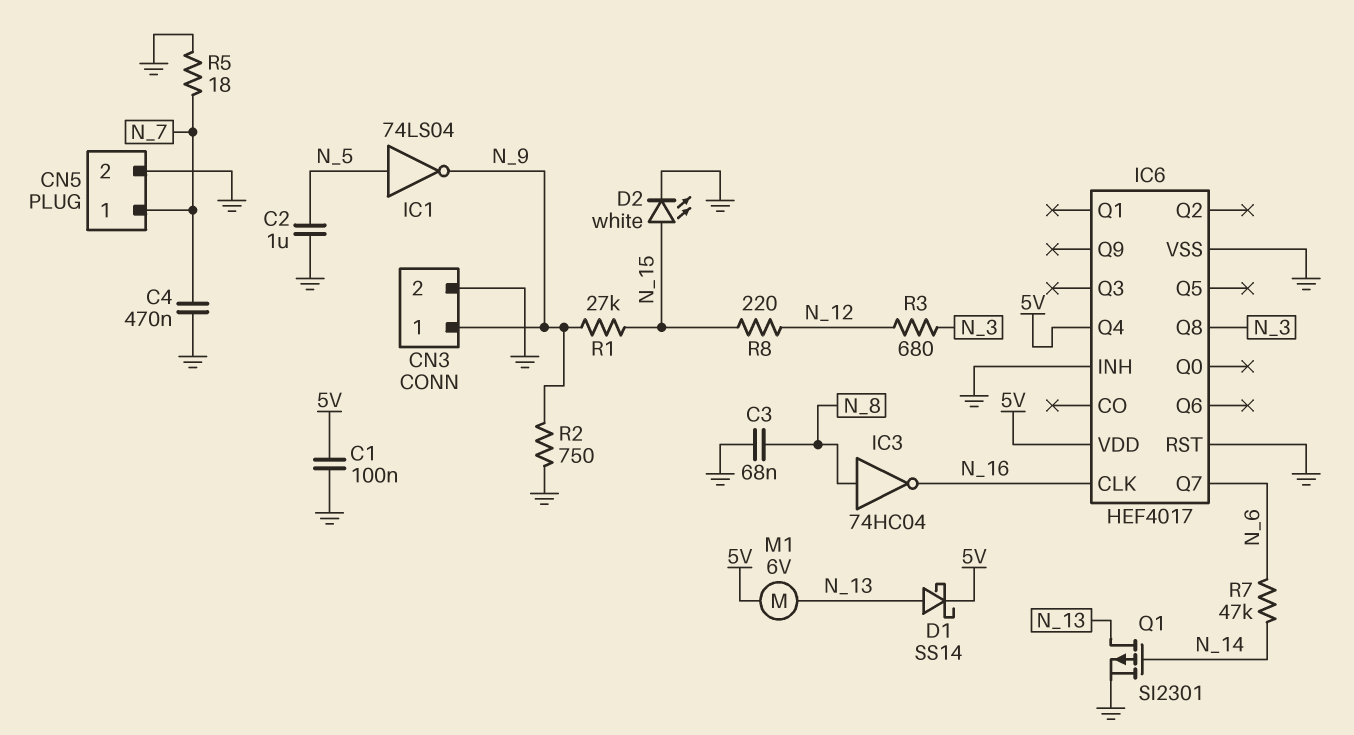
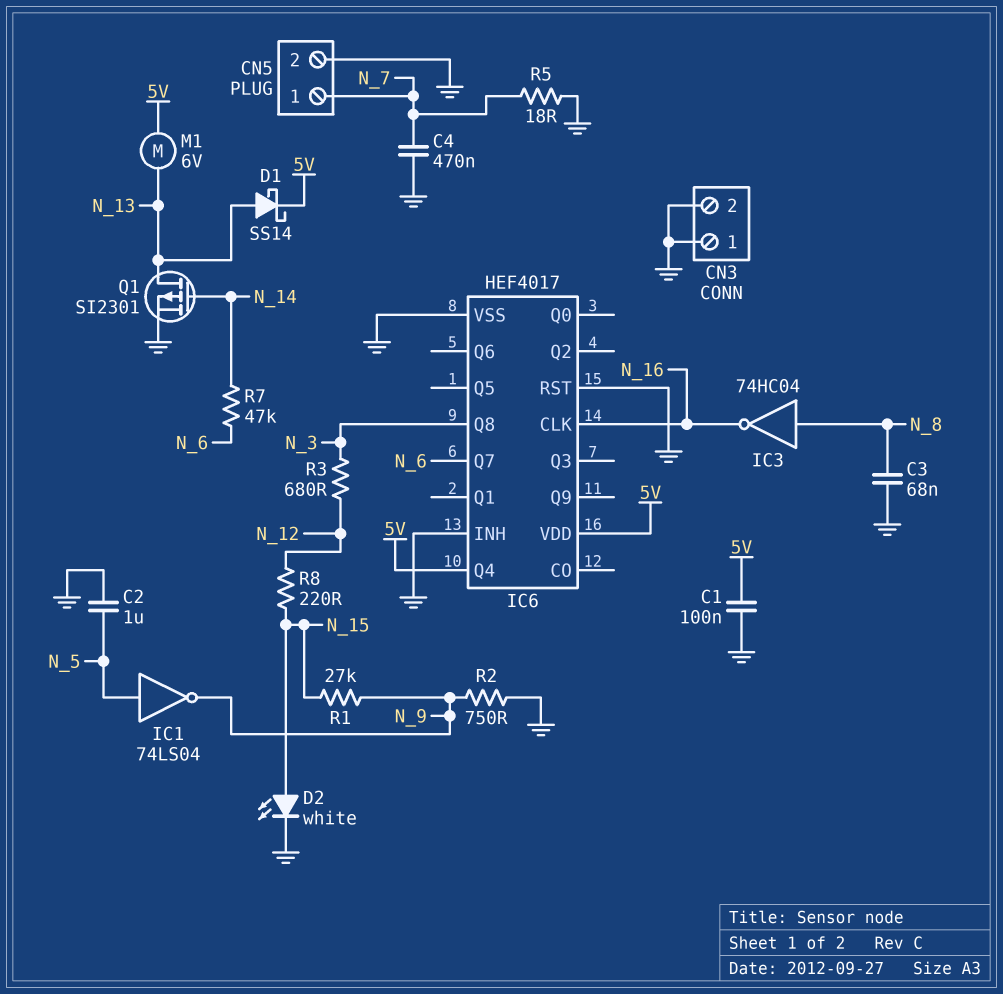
CN3 pin 1: N_9 -> GND

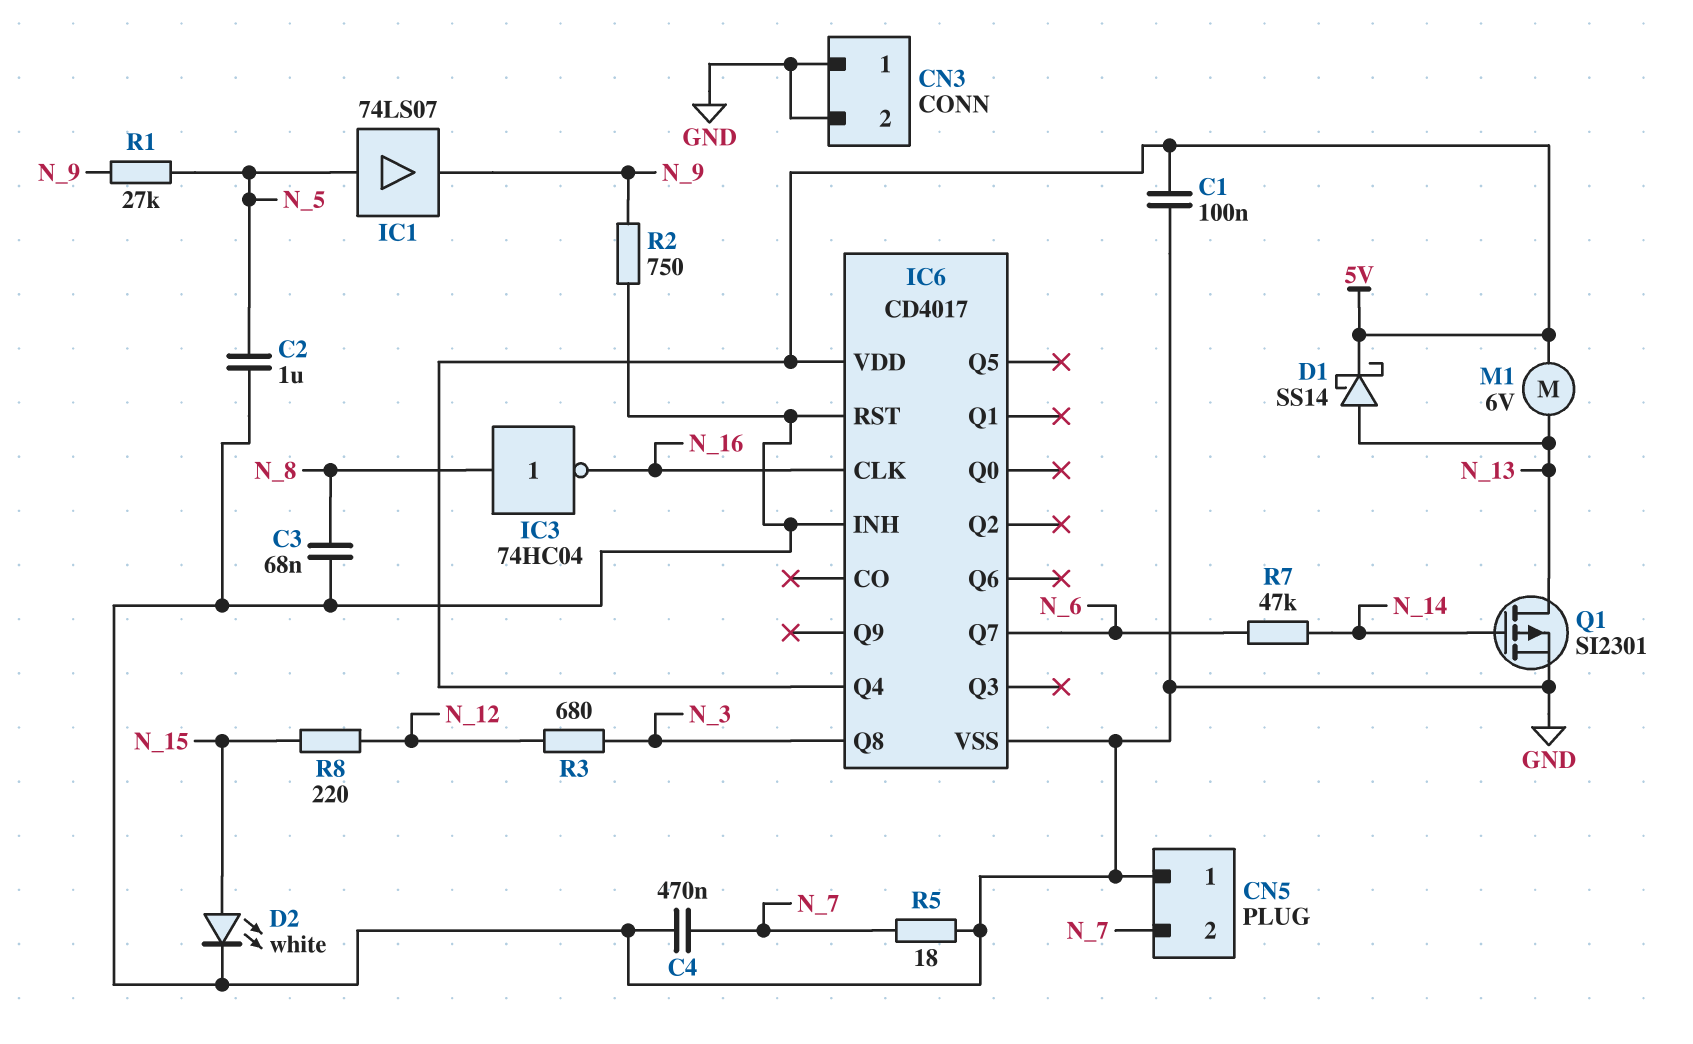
CN5 pin 1: N_7 -> GND
CN5 pin 2: GND -> N_7
IC1: NOT 74LS04 (in N_5, out N_9) -> buffer 74LS07 (in N_5, out N_9)
IC6: HEF4017 -> CD4017
R1: 27k (N_9, N_15) -> 27k (N_5, N_9)

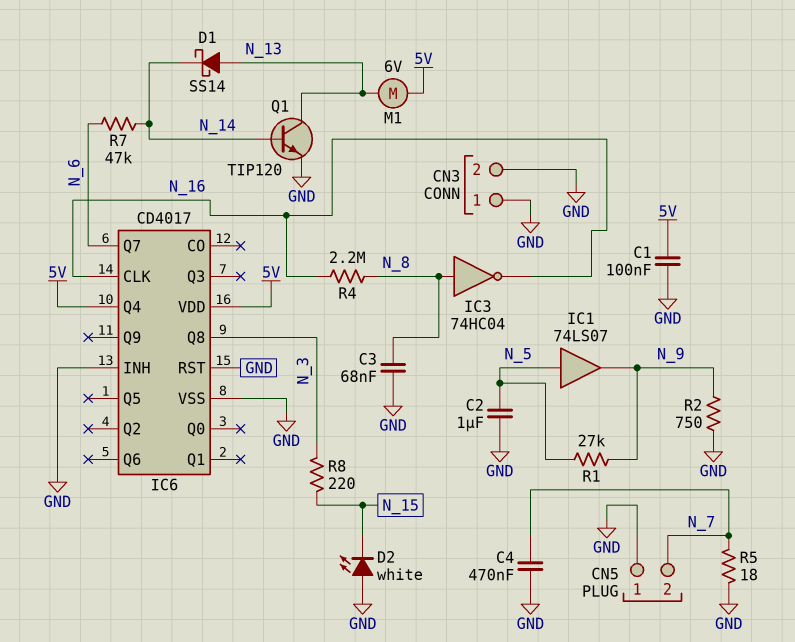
D1: schottky SS14 (A N_13, K 5V) -> schottky SS14 (A N_13, K N_14)
D2: LED white (A N_15, K GND) -> LED white (A GND, K N_15)
Q1: PMOS SI2301 (G N_14, D N_13, S GND) -> NPN TIP120 (B N_14, C N_13, E GND)
R3: 680 (N_3, N_12) -> none
R4: none -> 2.2M (N_8, N_16)
R8: 220 (N_12, N_15) -> 220 (N_3, N_15)

